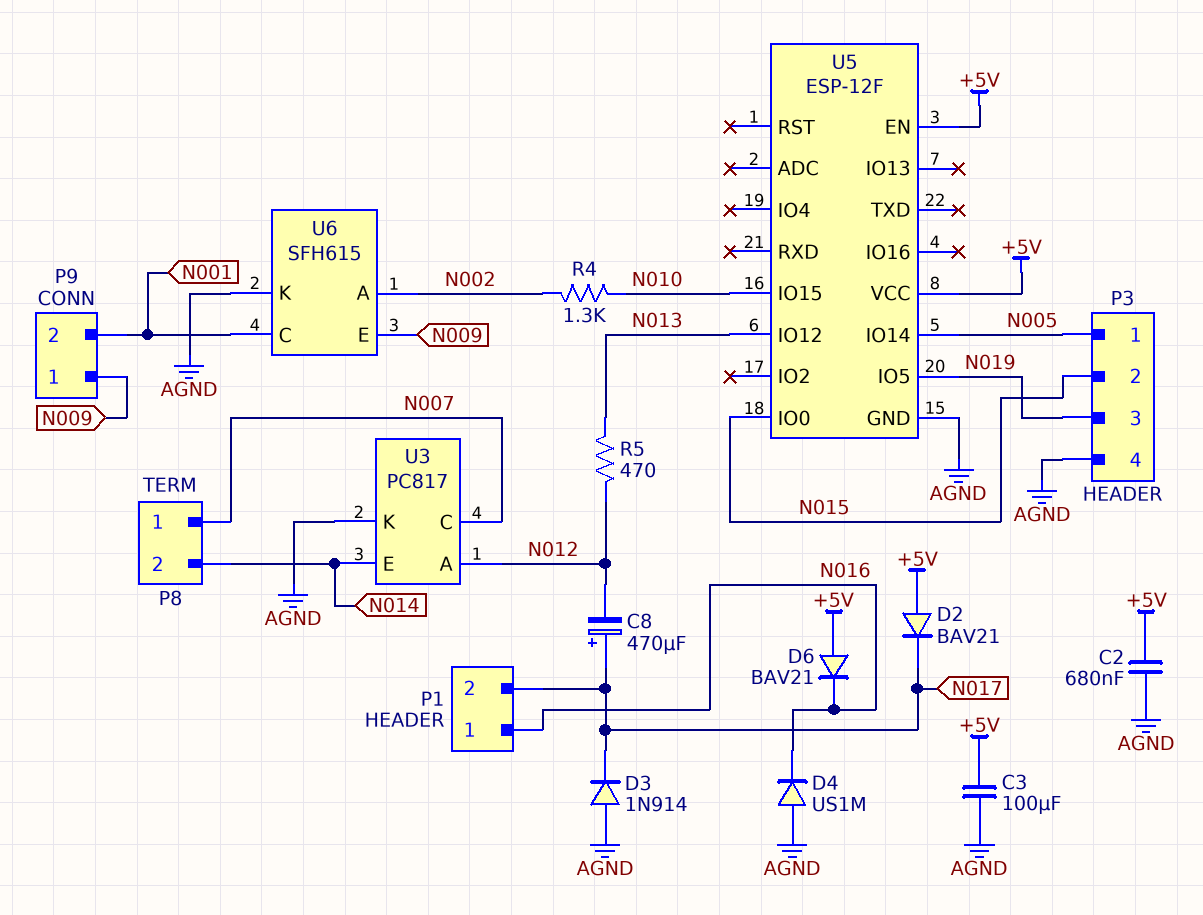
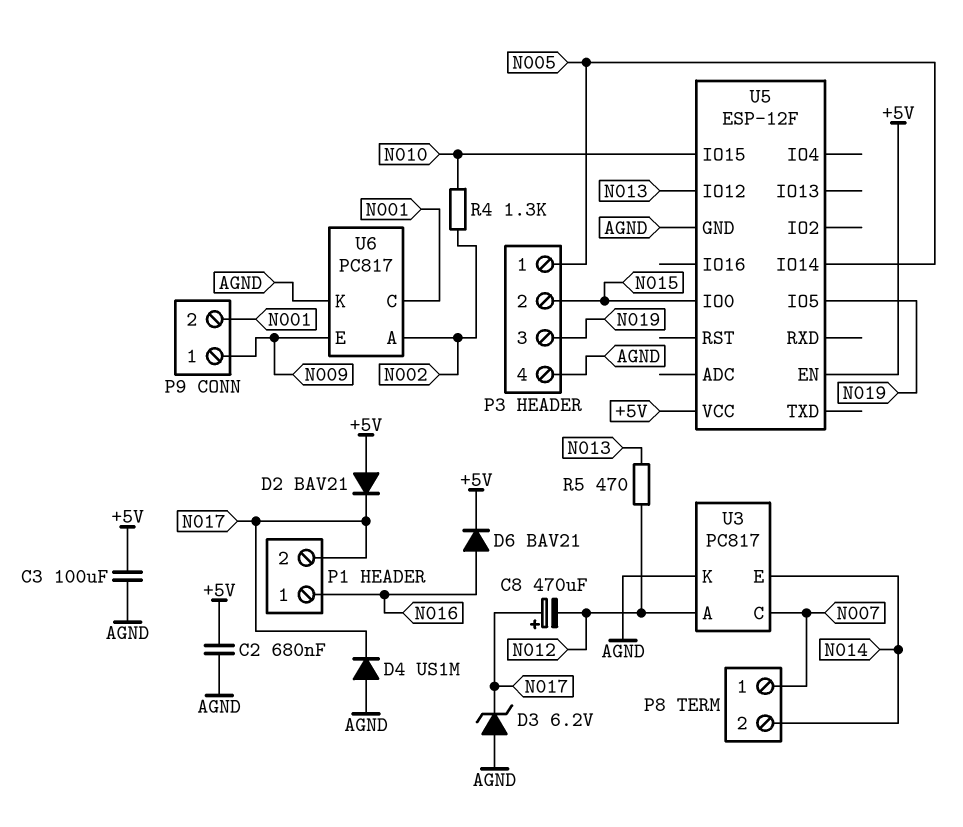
D3: diode 1N914 (A AGND, K N017) -> zener 6.2V (A AGND, K N017)
D4: diode US1M (A AGND, K N016) -> diode US1M (A AGND, K N017)
D6: diode BAV21 (A +5V, K N016) -> diode BAV21 (A N016, K +5V)
U6: SFH615 -> PC817

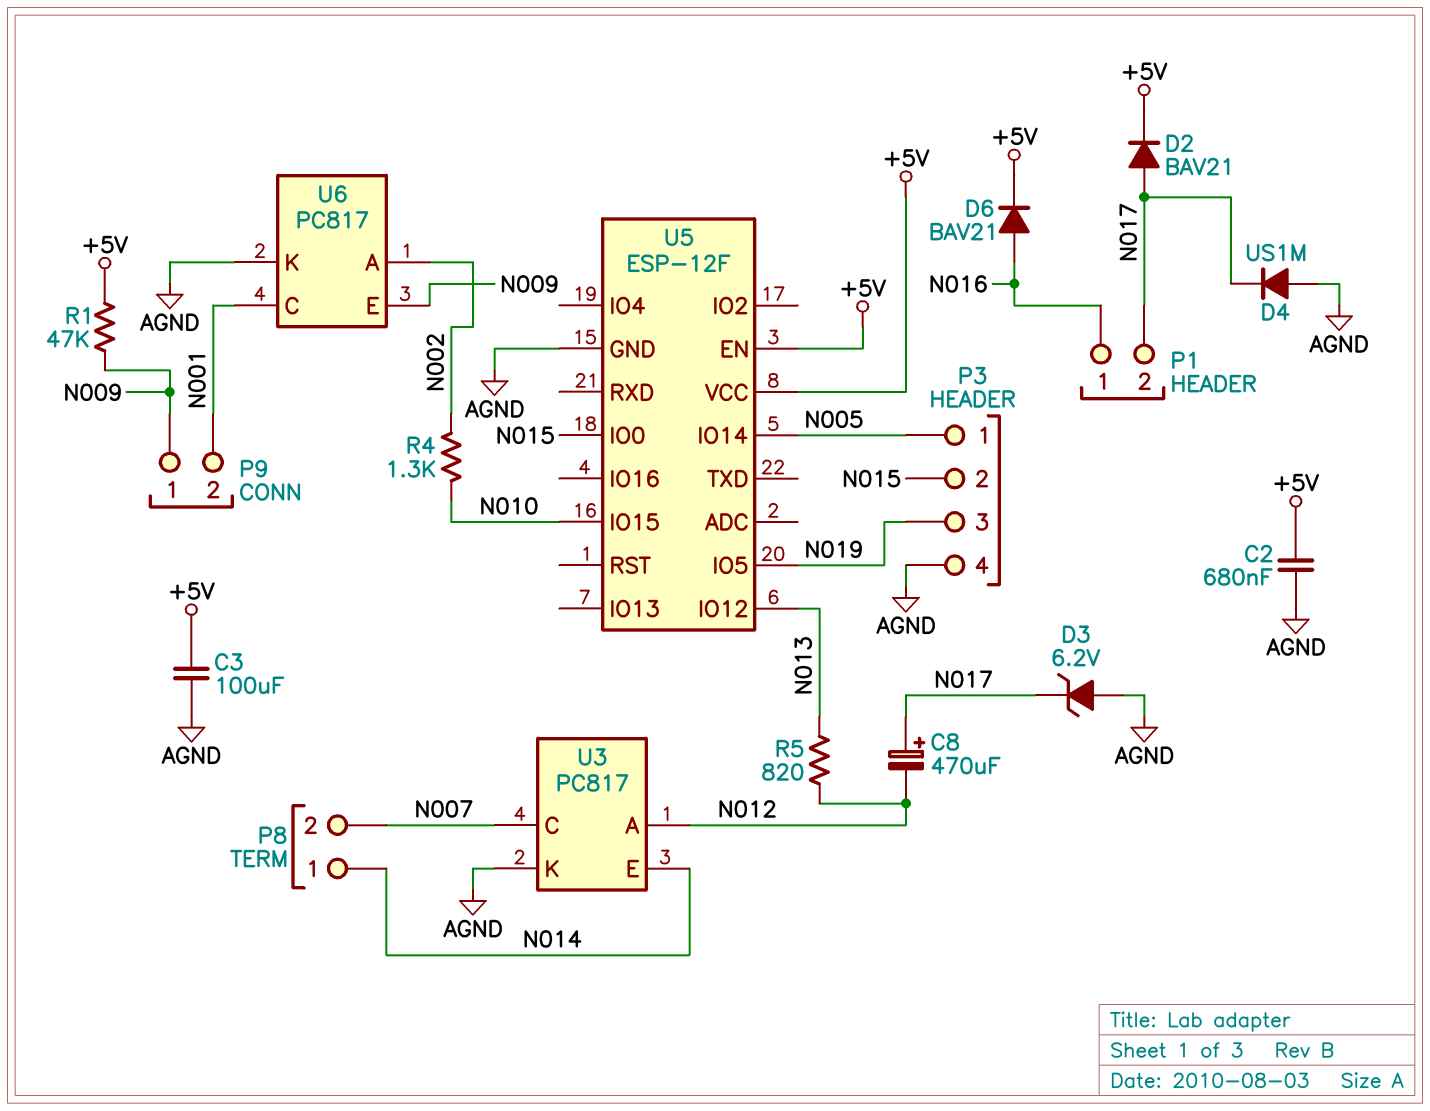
D2: diode BAV21 (A +5V, K N017) -> diode BAV21 (A N017, K +5V)
P8 pin 1: N007 -> N014
P8 pin 2: N014 -> N007
R1: none -> 47k (+5V, N009)
R5: 470 (N012, N013) -> 820 (N012, N013)

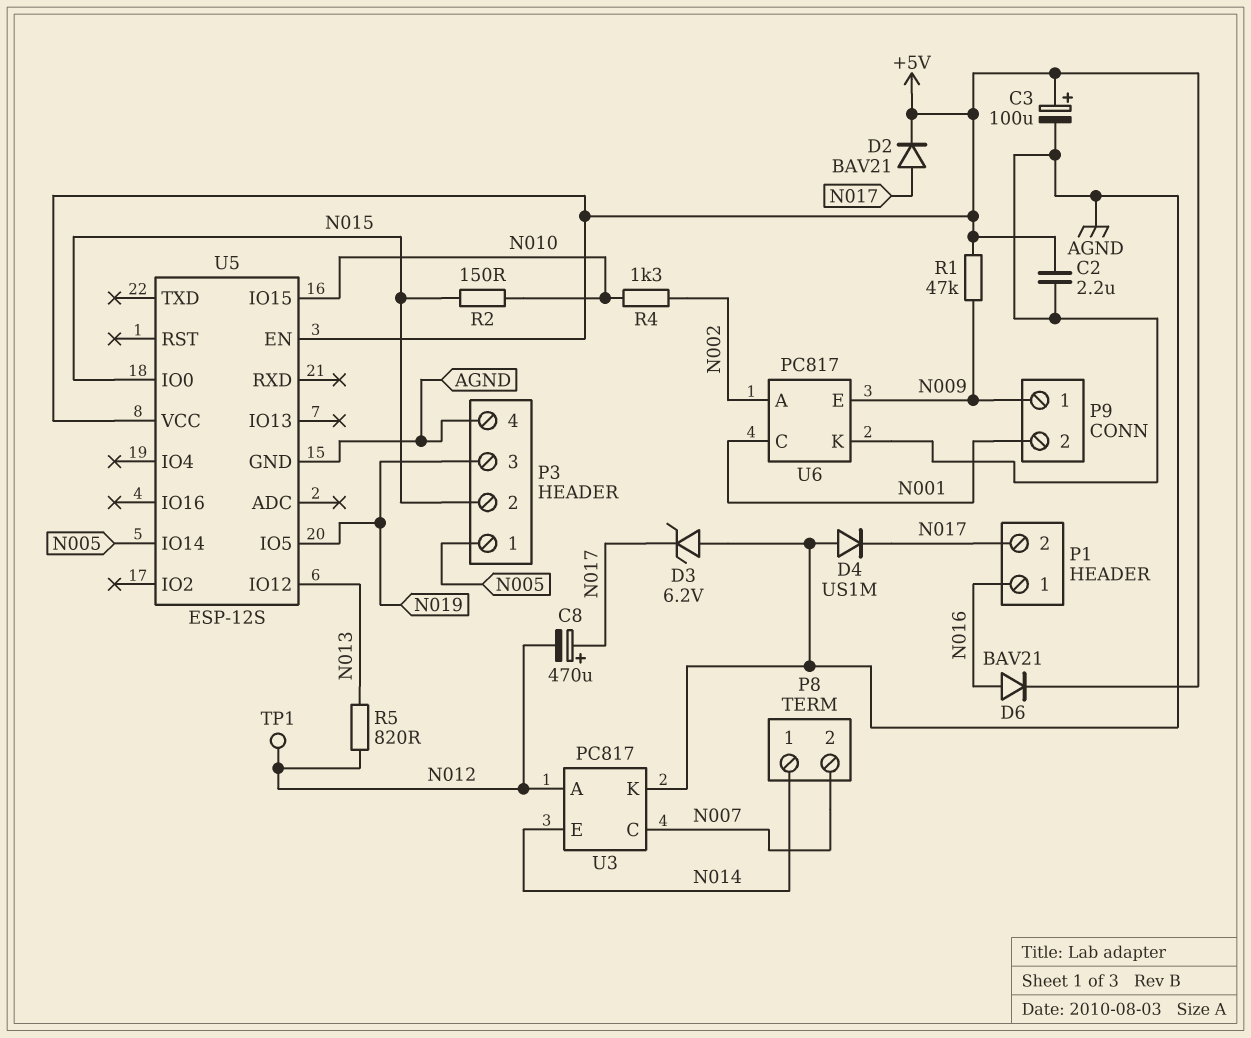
C2: 680nF (+5V, AGND) -> 2.2uF (+5V, AGND)
C3: 100uF (+5V, AGND) -> 100uF (plus +5V, minus AGND)
R2: none -> 150 (N010, N015)
TP1: none -> test point (N012)
U5: ESP-12F -> ESP-12S

